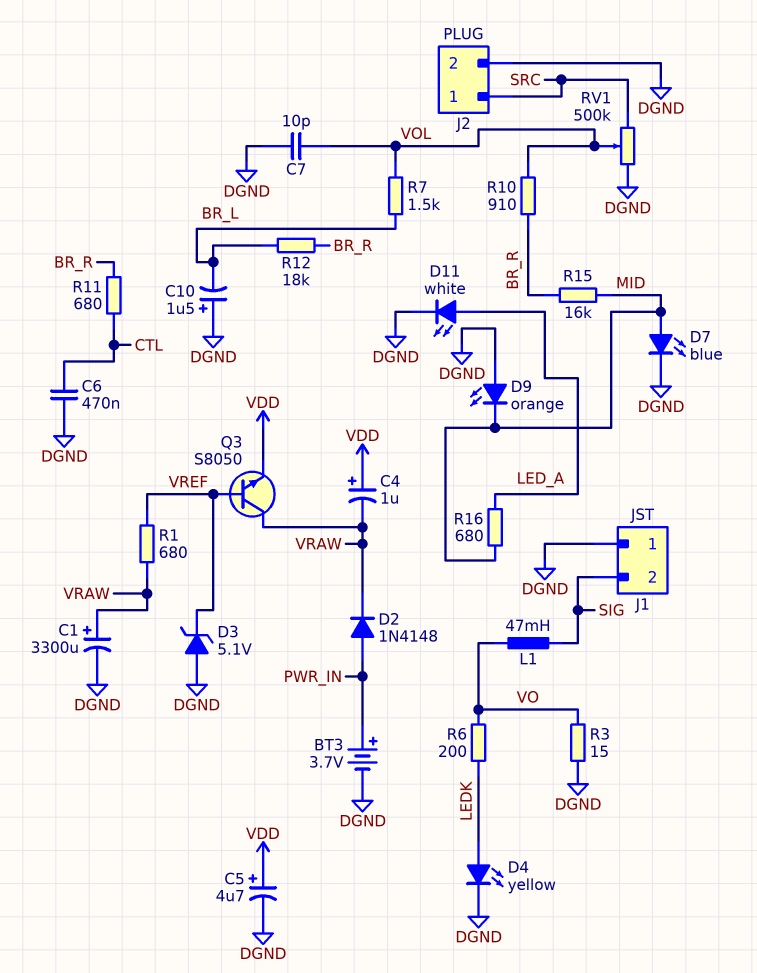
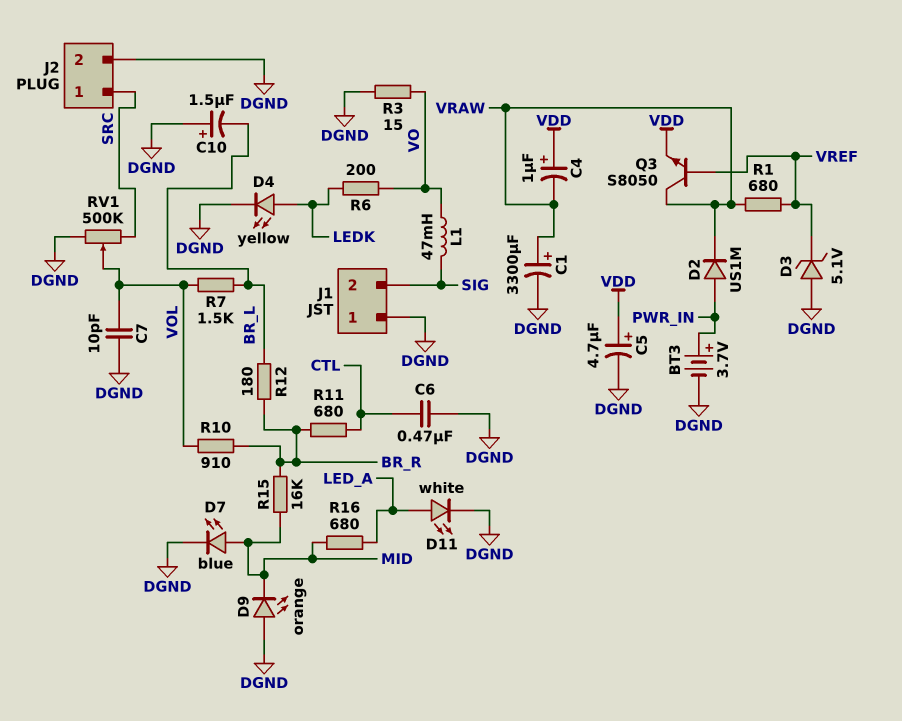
D2: diode 1N4148 (A PWR_IN, K VRAW) -> diode US1M (A PWR_IN, K VRAW)
R12: 18k (BR_L, BR_R) -> 180 (BR_L, BR_R)

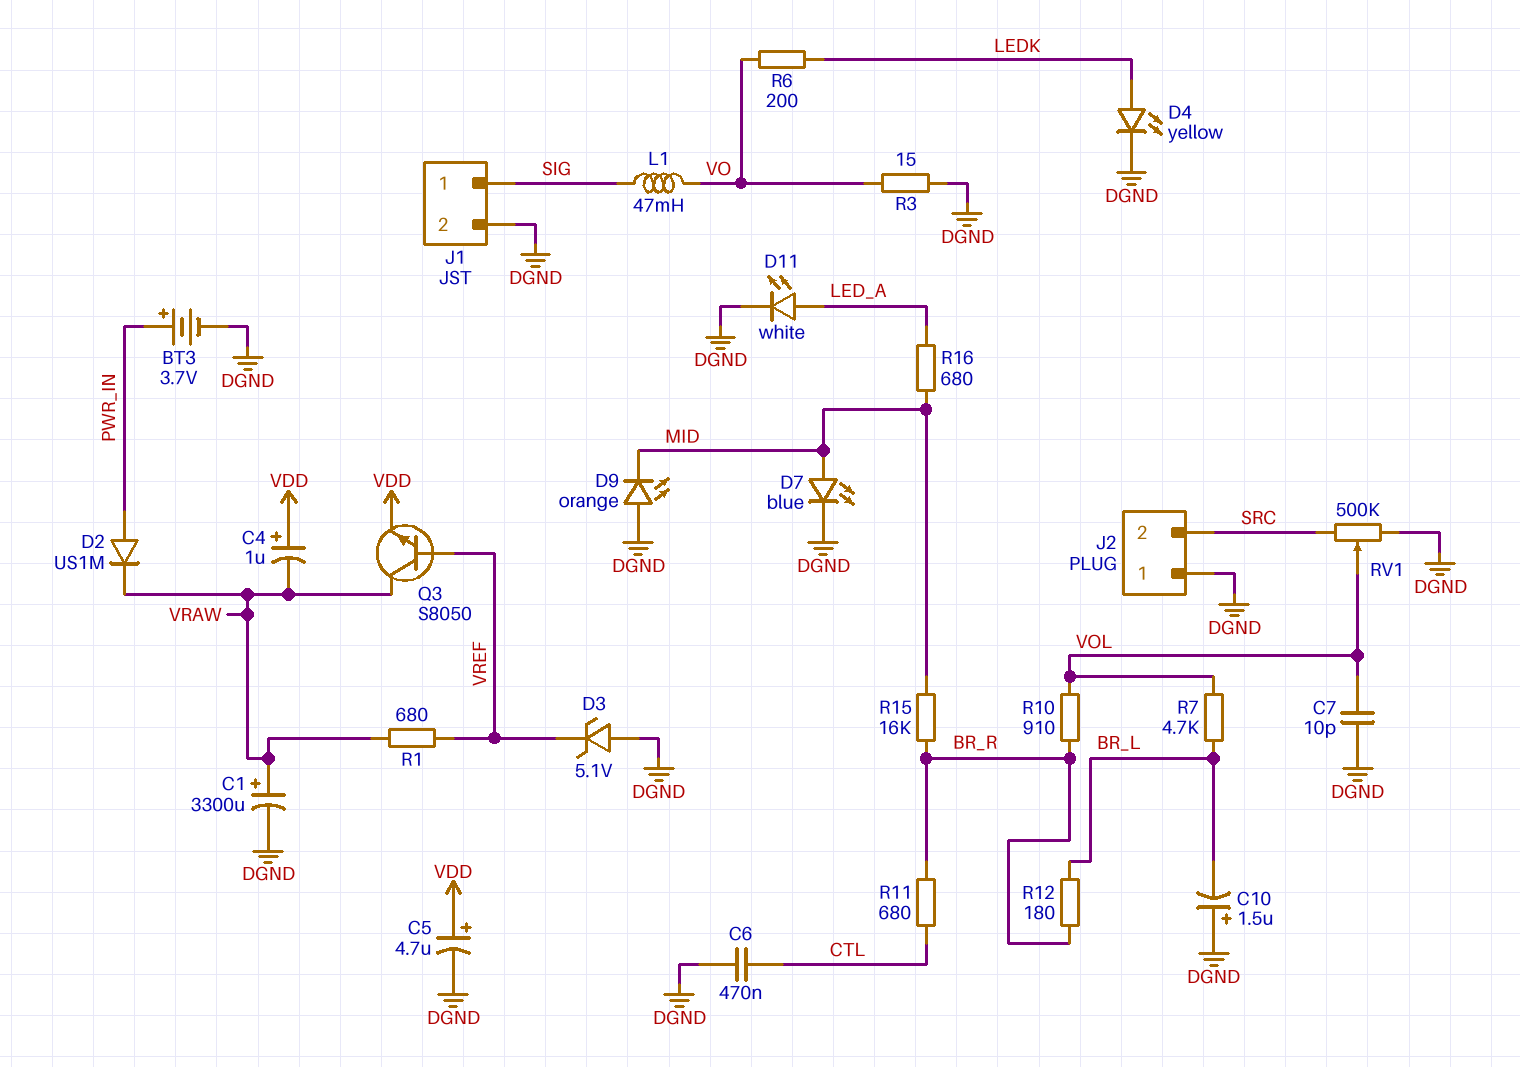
J1 pin 1: DGND -> SIG
J1 pin 2: SIG -> DGND
J2 pin 1: SRC -> DGND
J2 pin 2: DGND -> SRC
R7: 1.5k (BR_L, VOL) -> 4.7k (BR_L, VOL)

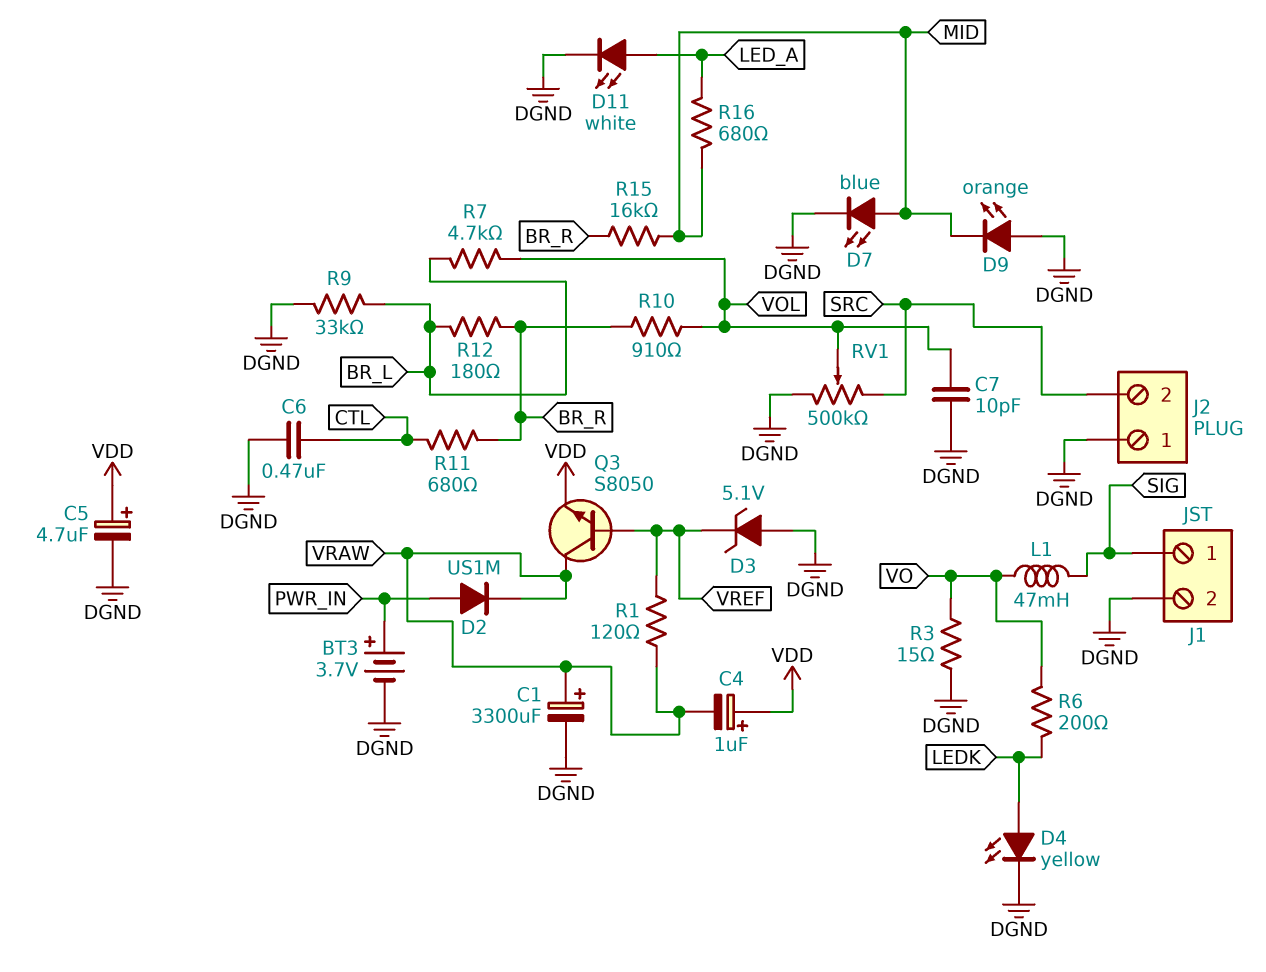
C10: 1.5uF (plus DGND, minus BR_L) -> none
R1: 680 (VRAW, VREF) -> 120 (VRAW, VREF)
R9: none -> 33k (BR_L, DGND)

